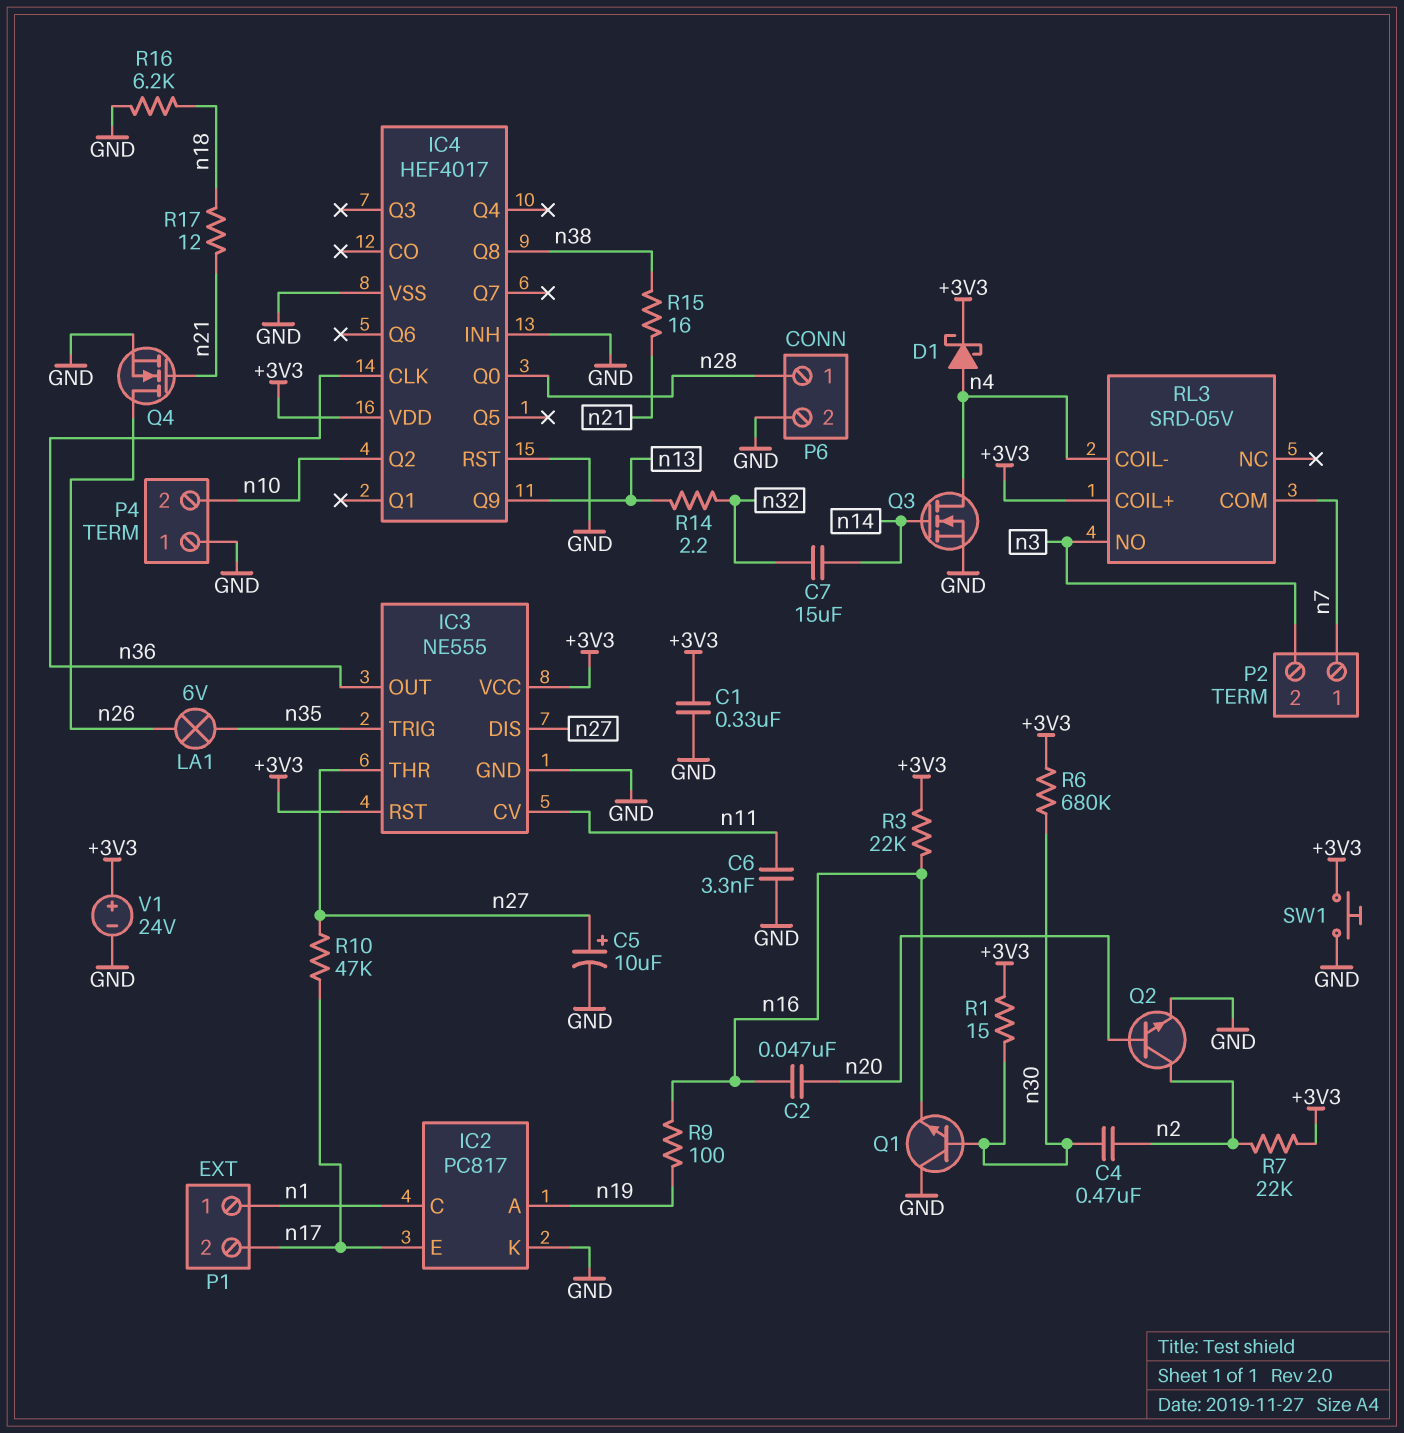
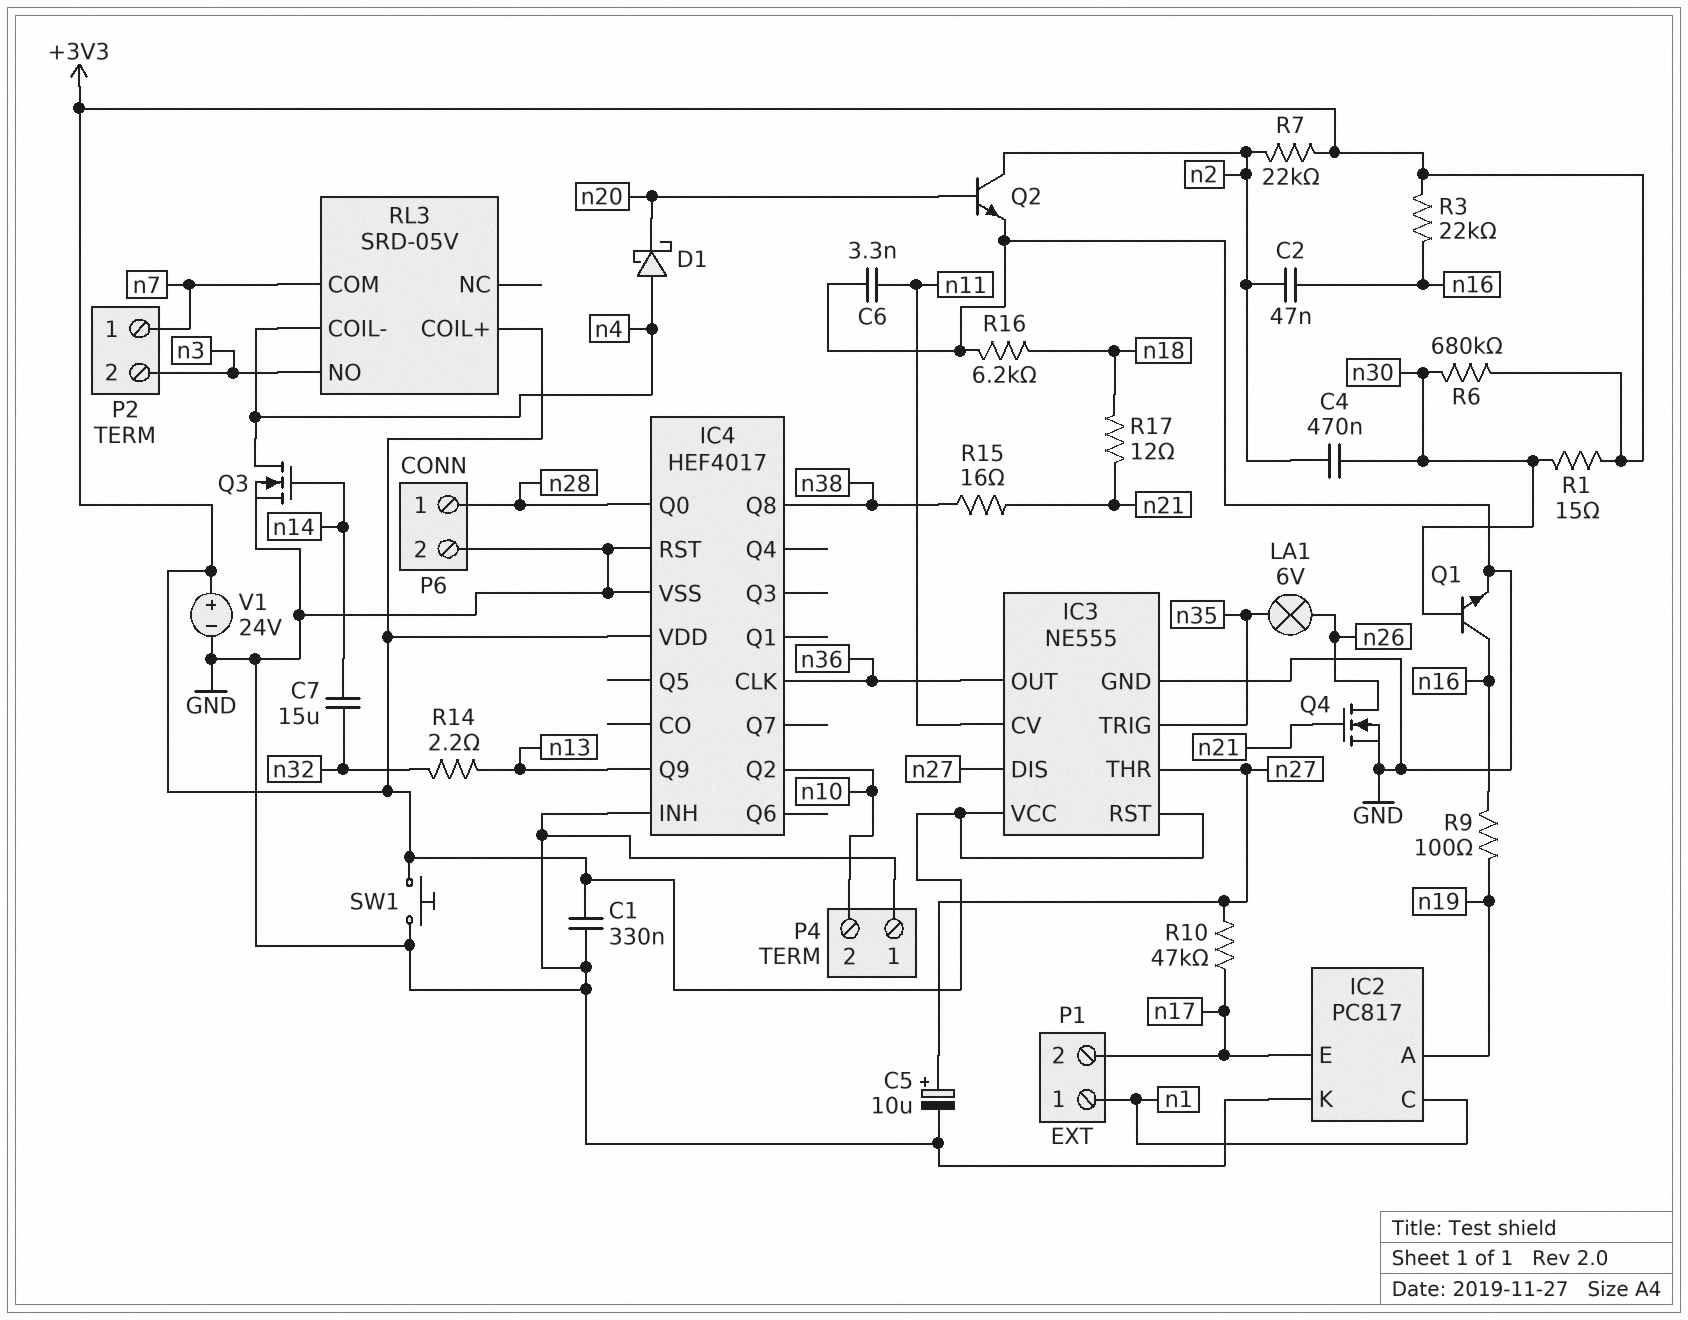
C2: 47nF (n16, n20) -> 47nF (n2, n16)
D1: schottky (A n4, K +3V3) -> schottky (A n4, K n20)
Q1: NPN (B n30, C GND, E n16) -> NPN (B n30, C n16, E GND)

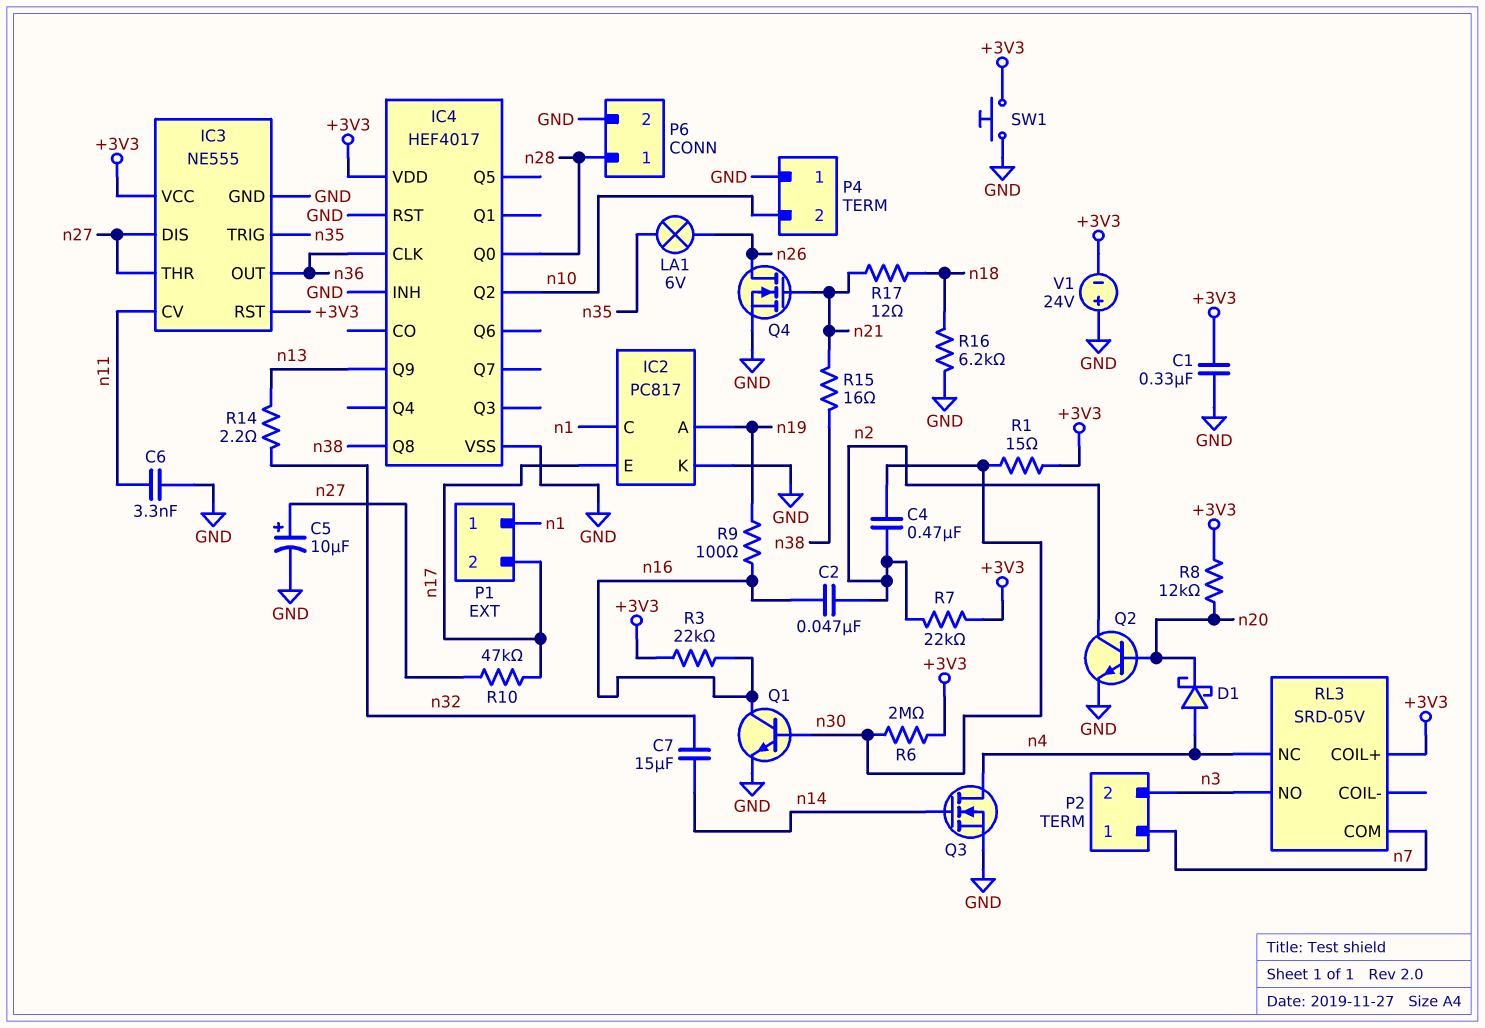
R6: 680k (+3V3, n30) -> 2M (+3V3, n30)
R8: none -> 12k (+3V3, n20)
RL3 pin COIL-: n4 -> none
RL3 pin NC: none -> n4
V1: 24V (plus +3V3, minus GND) -> 24V (plus GND, minus +3V3)

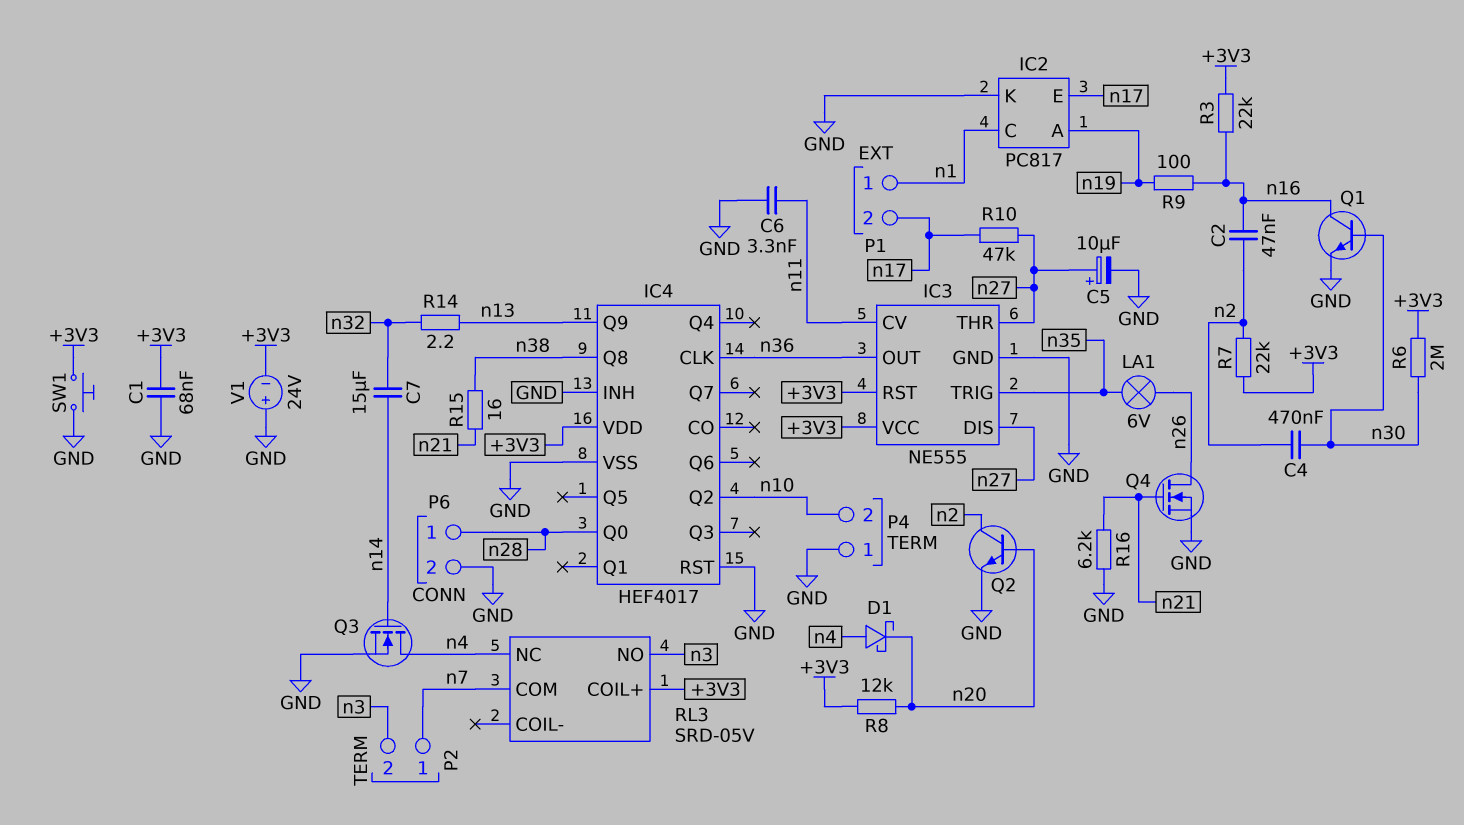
C1: 330nF (+3V3, GND) -> 68nF (+3V3, GND)
R1: 15 (+3V3, n30) -> none
R16: 6.2k (GND, n18) -> 6.2k (GND, n21)
R17: 12 (n18, n21) -> none

